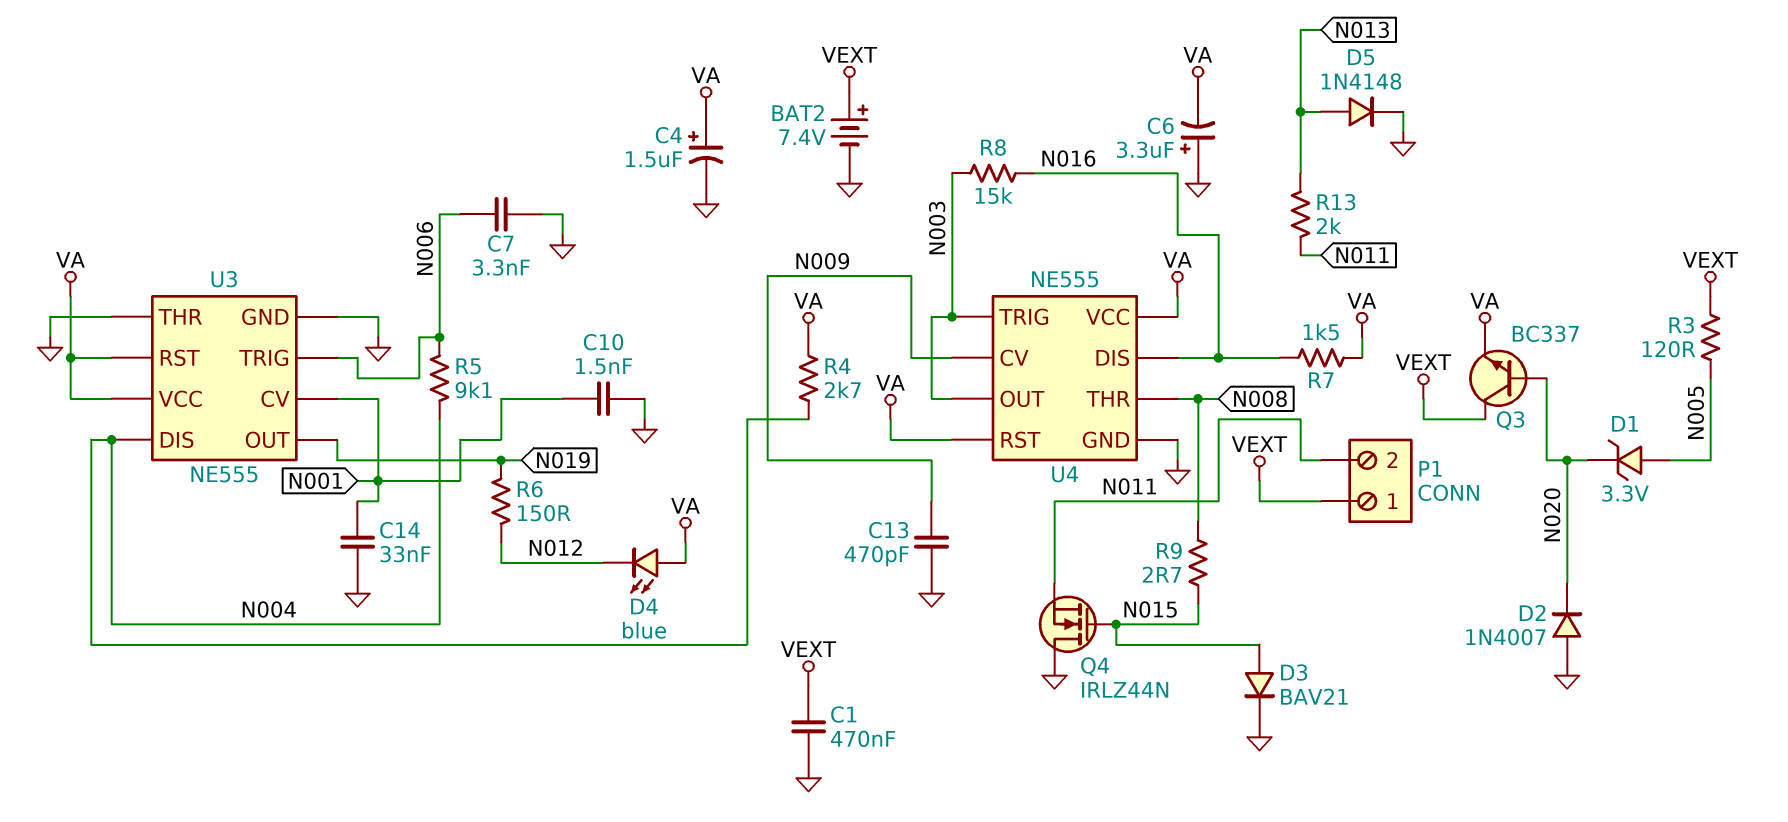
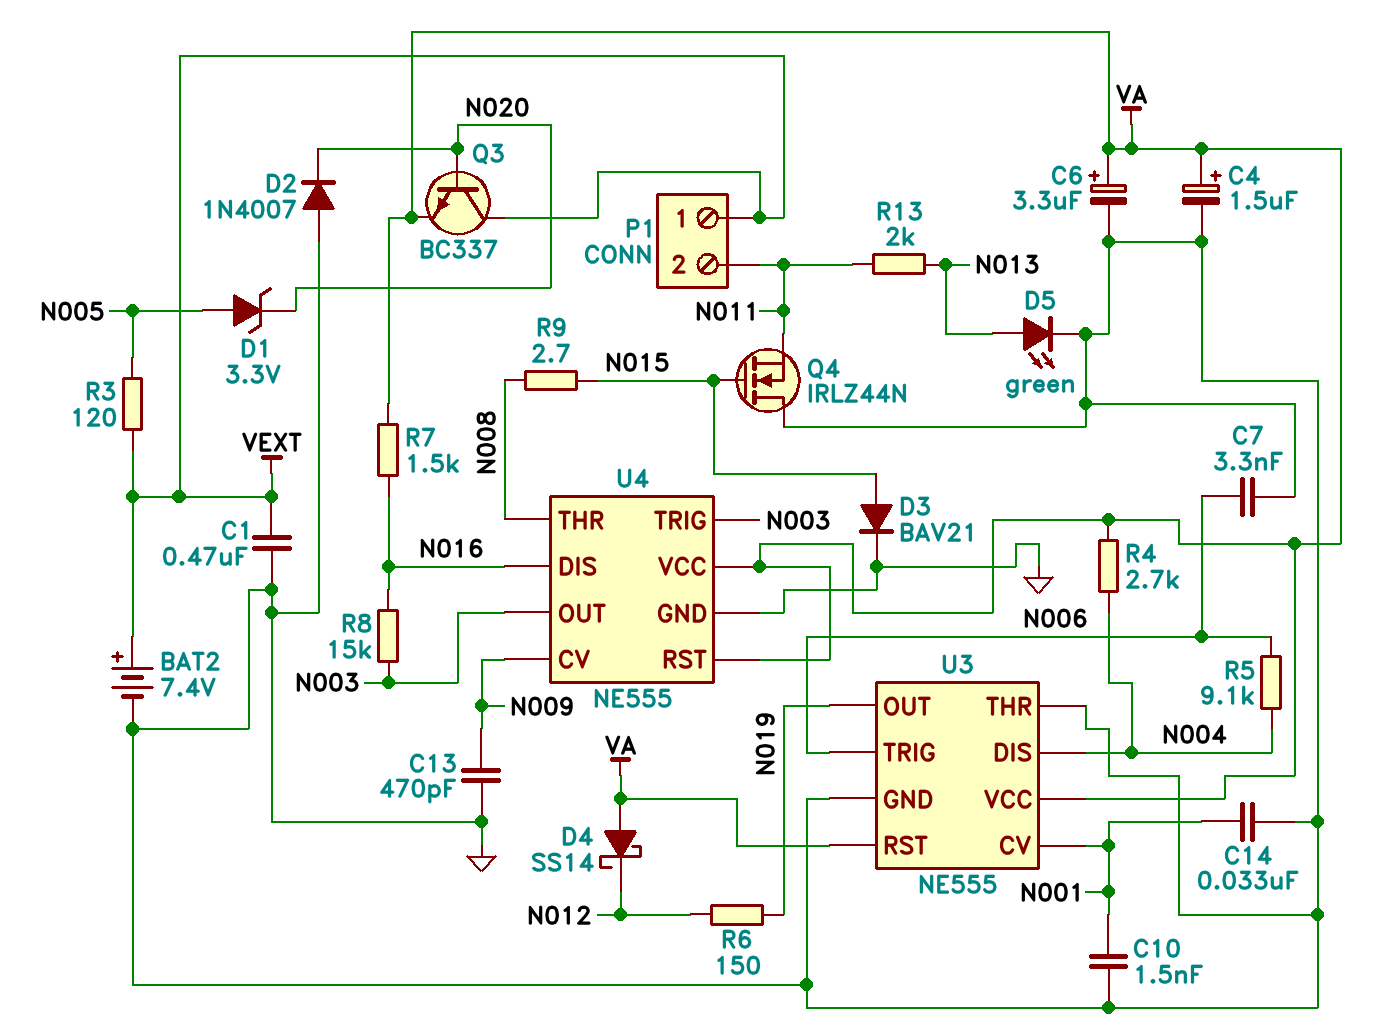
C6: 3.3uF (plus GND, minus VA) -> 3.3uF (plus VA, minus GND)
D4: LED blue (A VA, K N012) -> schottky SS14 (A VA, K N012)
D5: diode 1N4148 (A N013, K GND) -> LED green (A N013, K GND)

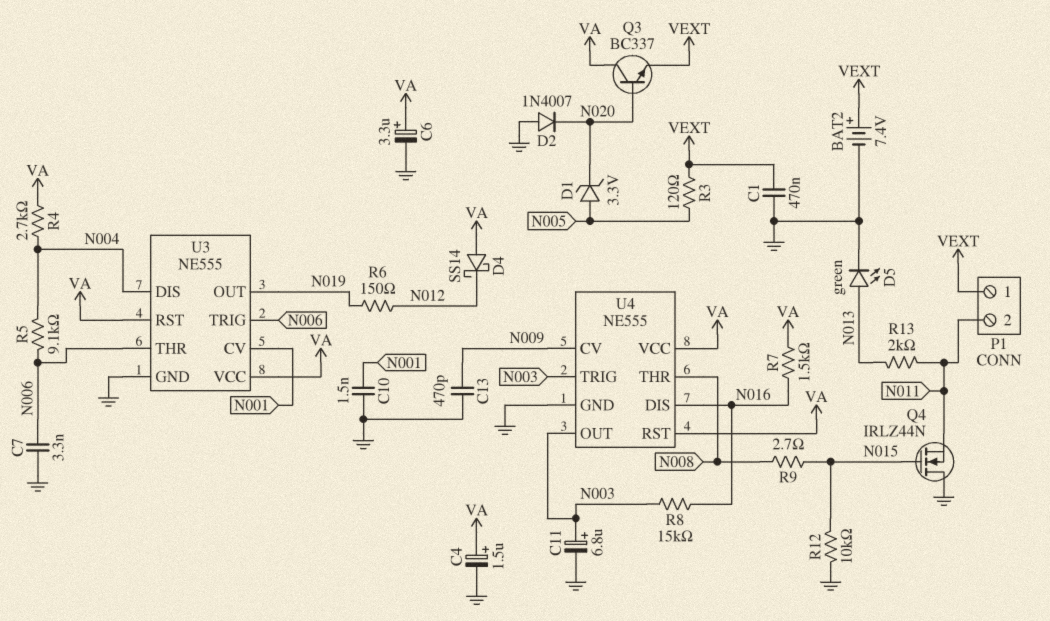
C11: none -> 6.8uF (plus N003, minus GND)
C14: 33nF (GND, N001) -> none
D3: diode BAV21 (A N015, K GND) -> none
Q3: NPN BC337 (B N020, C VEXT, E VA) -> NPN BC337 (B N020, C VA, E VEXT)
R12: none -> 10k (GND, N015)
U3 pin THR: GND -> N006

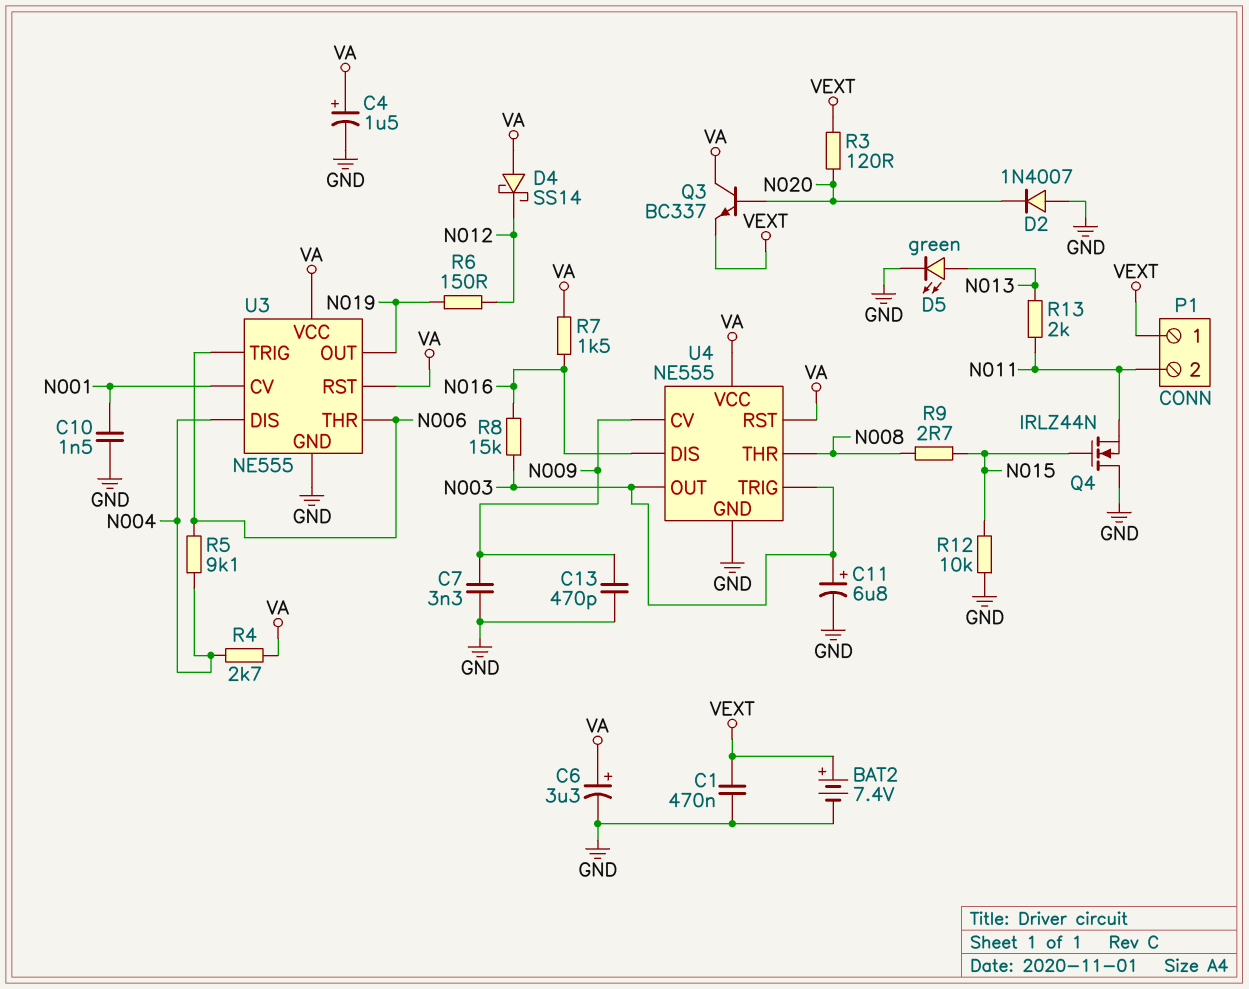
C7: 3.3nF (GND, N006) -> 3.3nF (GND, N009)
D1: zener 3.3V (A N005, K N020) -> none
R3: 120 (N005, VEXT) -> 120 (N020, VEXT)

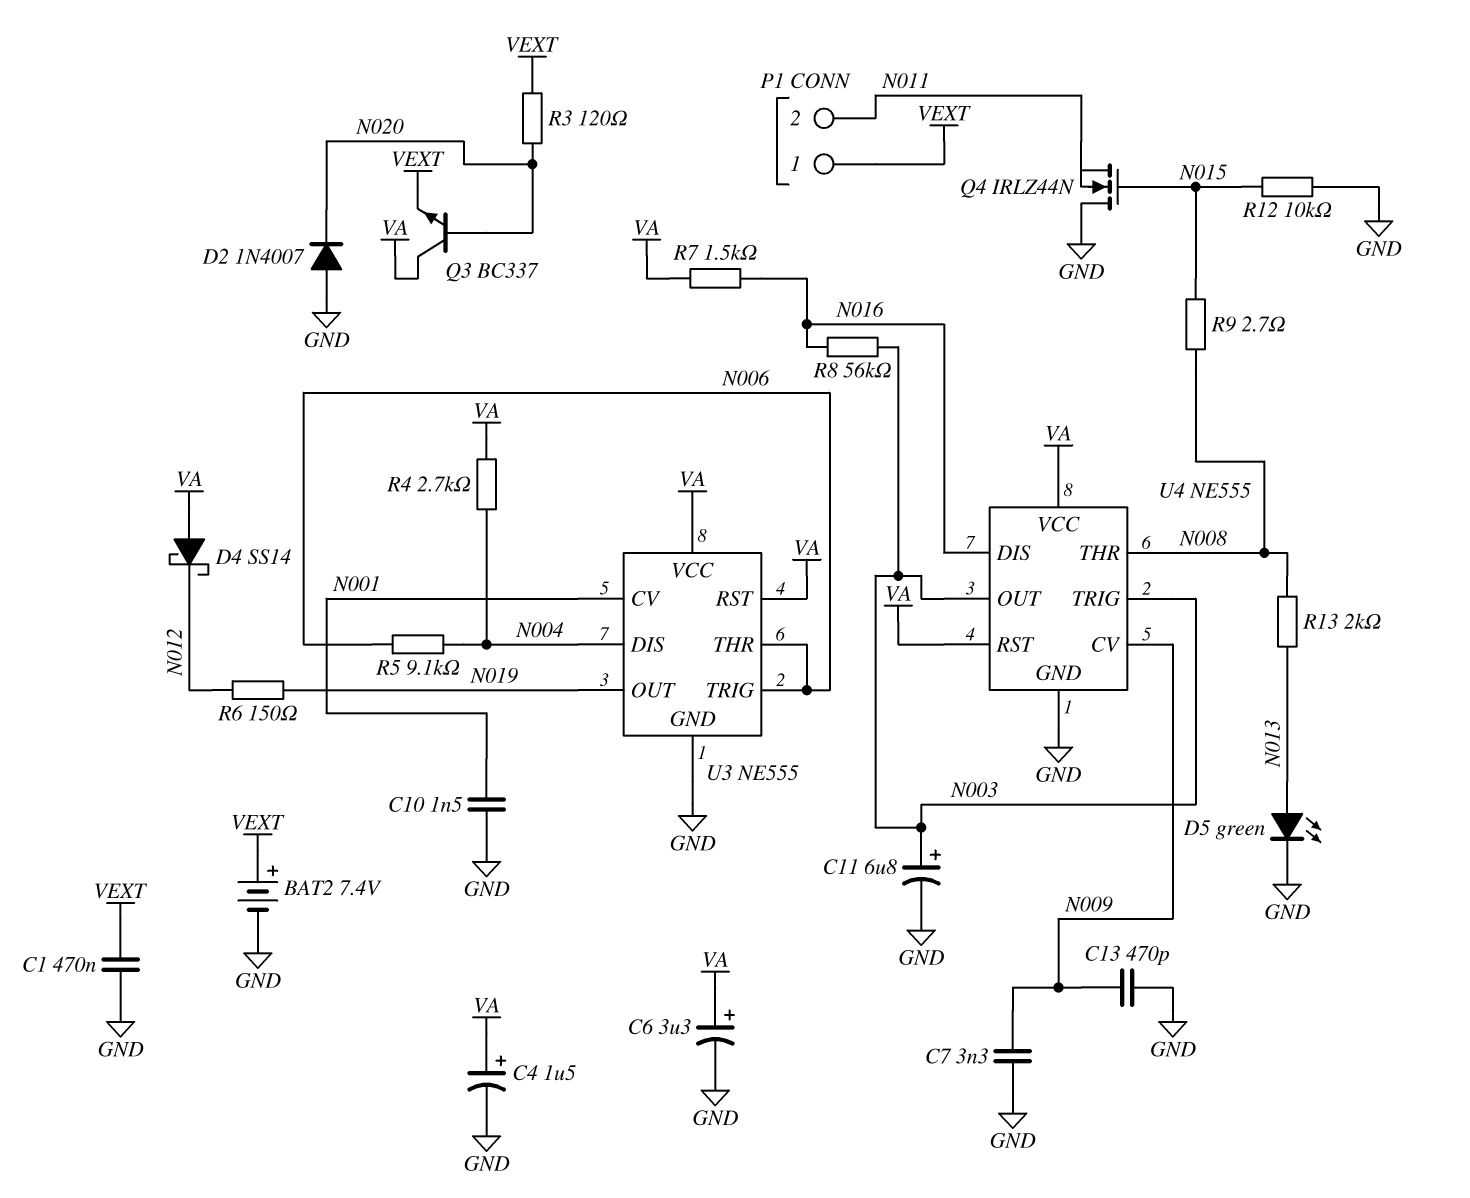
R8: 15k (N003, N016) -> 56k (N003, N016)
R13: 2k (N011, N013) -> 2k (N008, N013)

